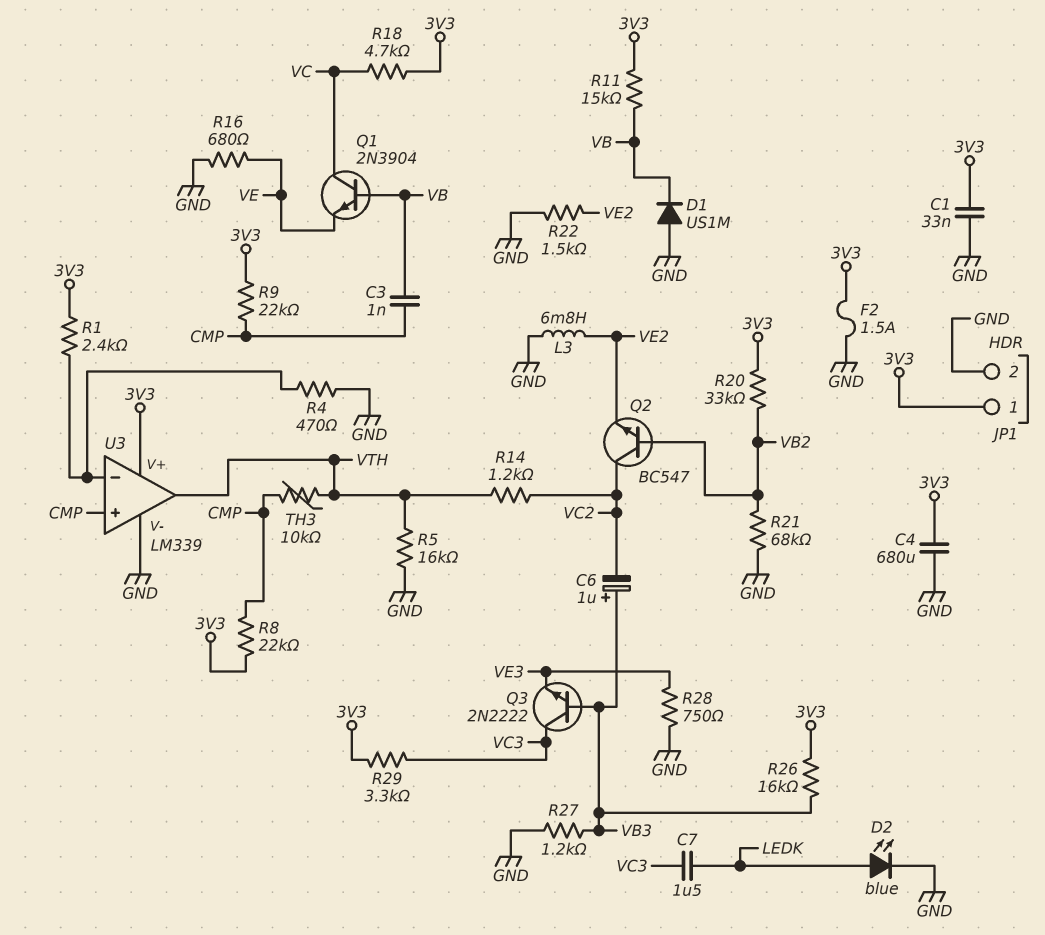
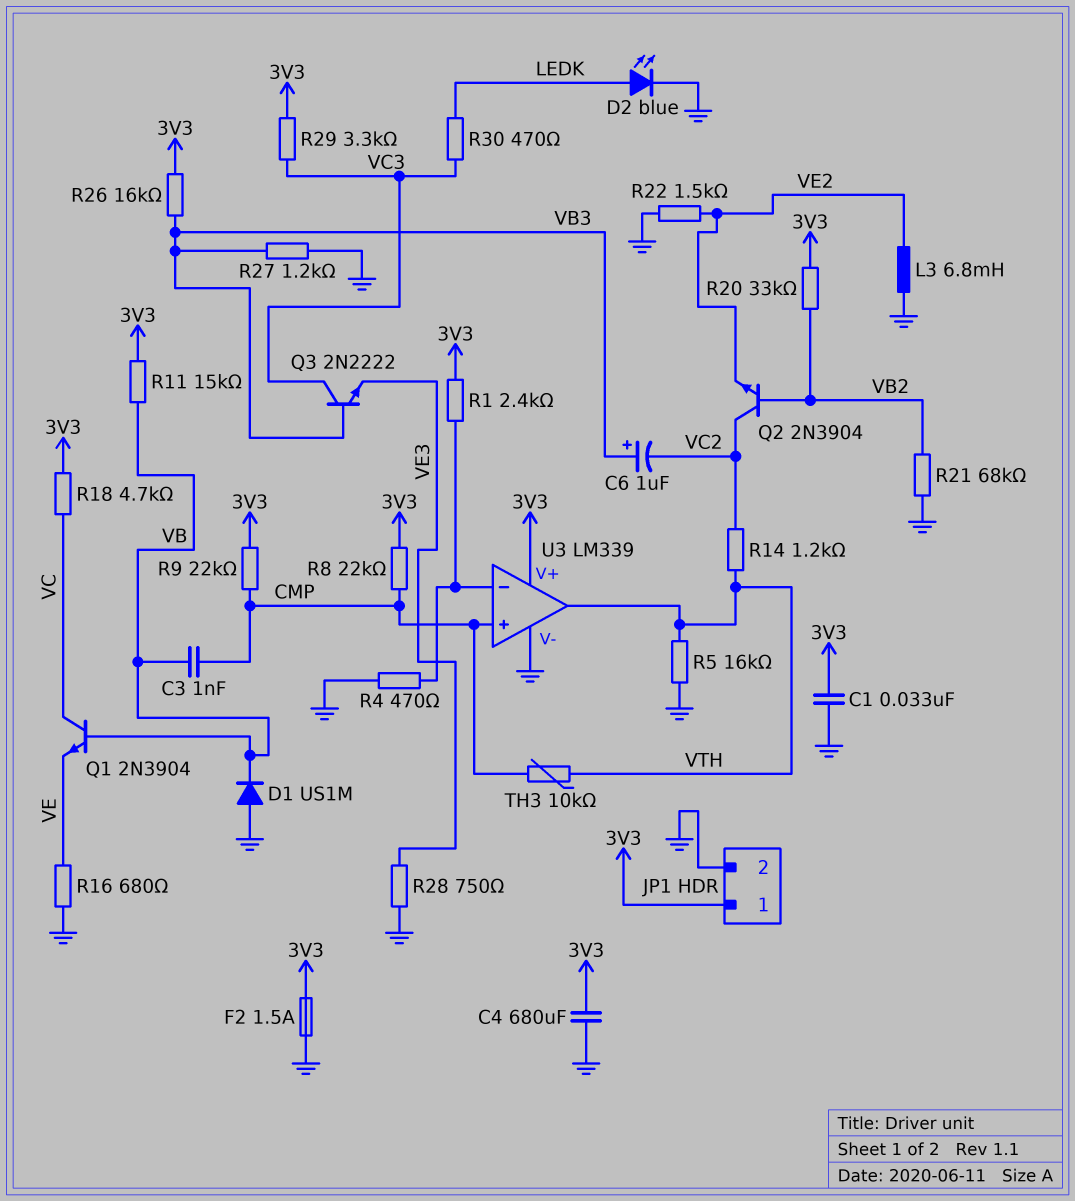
C7: 1.5uF (LEDK, VC3) -> none
Q2: NPN BC547 (B VB2, C VC2, E VE2) -> NPN 2N3904 (B VB2, C VC2, E VE2)
R30: none -> 470 (LEDK, VC3)

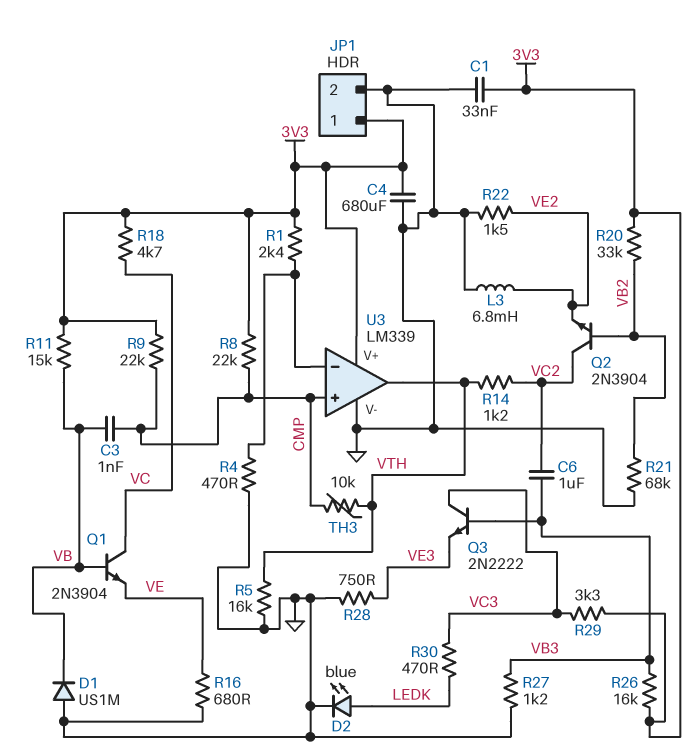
C6: 1uF (plus VB3, minus VC2) -> 1uF (VB3, VC2)
F2: 1.5A (3V3, GND) -> none

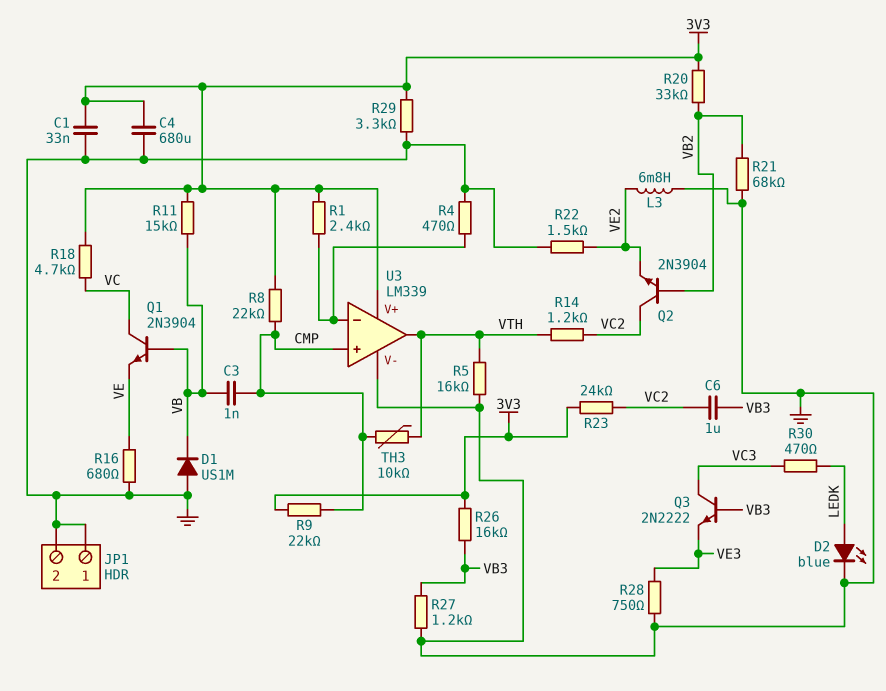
JP1 pin 1: 3V3 -> GND
R23: none -> 24k (3V3, VC2)
R29: 3.3k (3V3, VC3) -> 3.3k (3V3, GND)

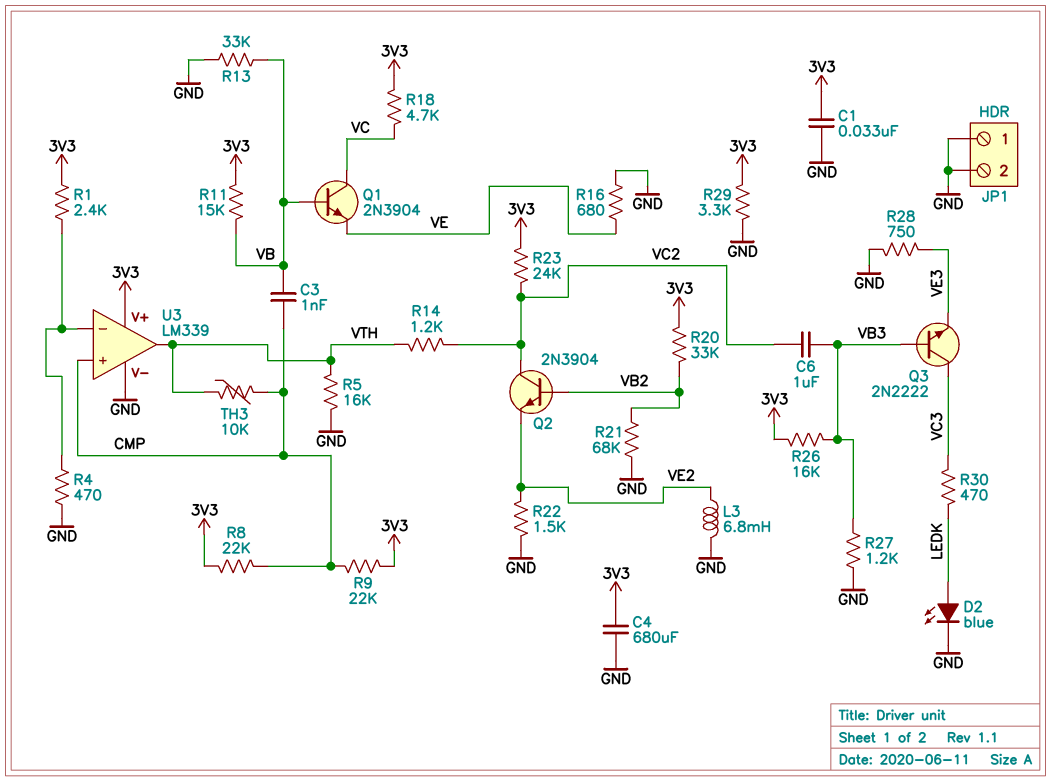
D1: diode US1M (A GND, K VB) -> none
R13: none -> 33k (GND, VB)

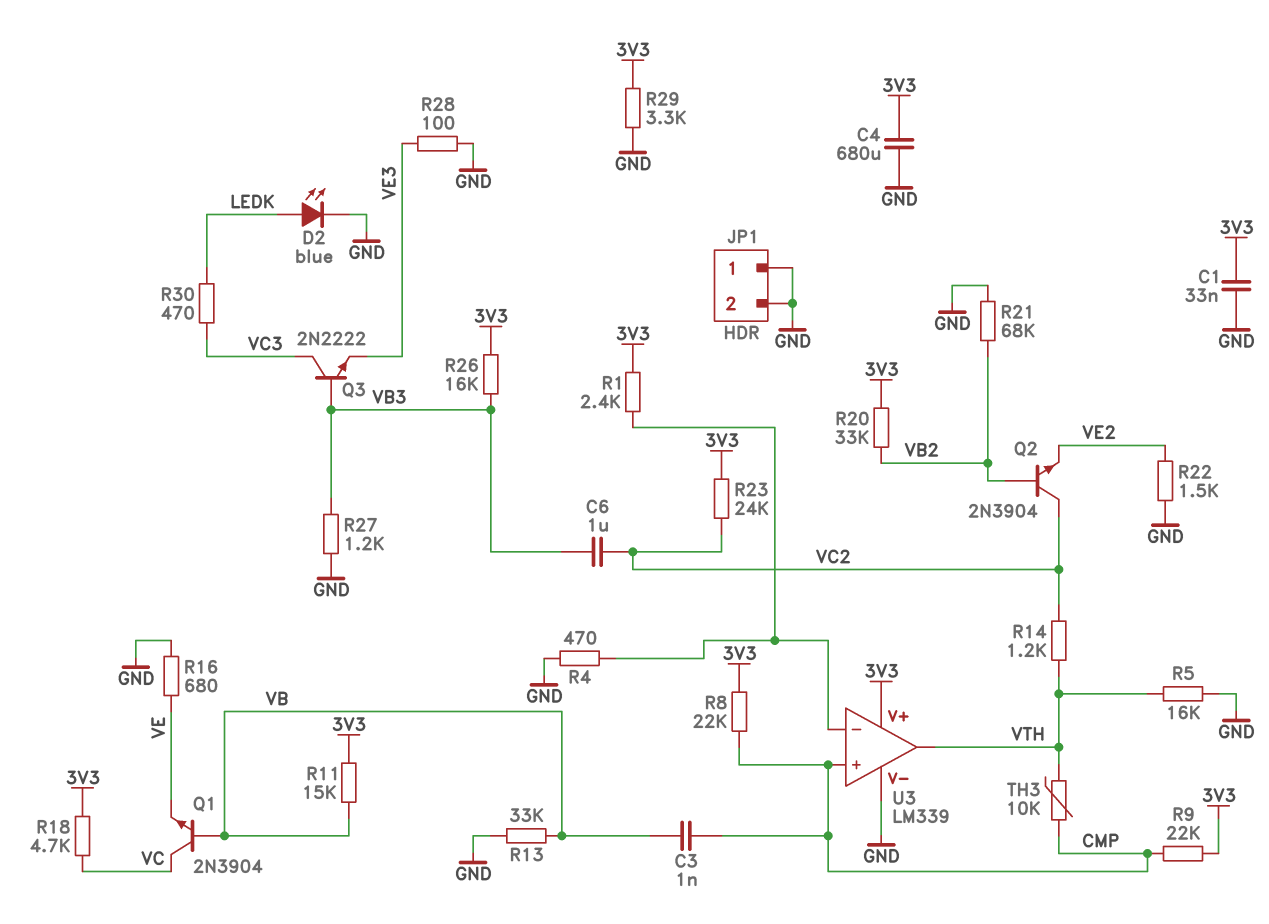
L3: 6.8mH (GND, VE2) -> none
R28: 750 (GND, VE3) -> 100 (GND, VE3)

